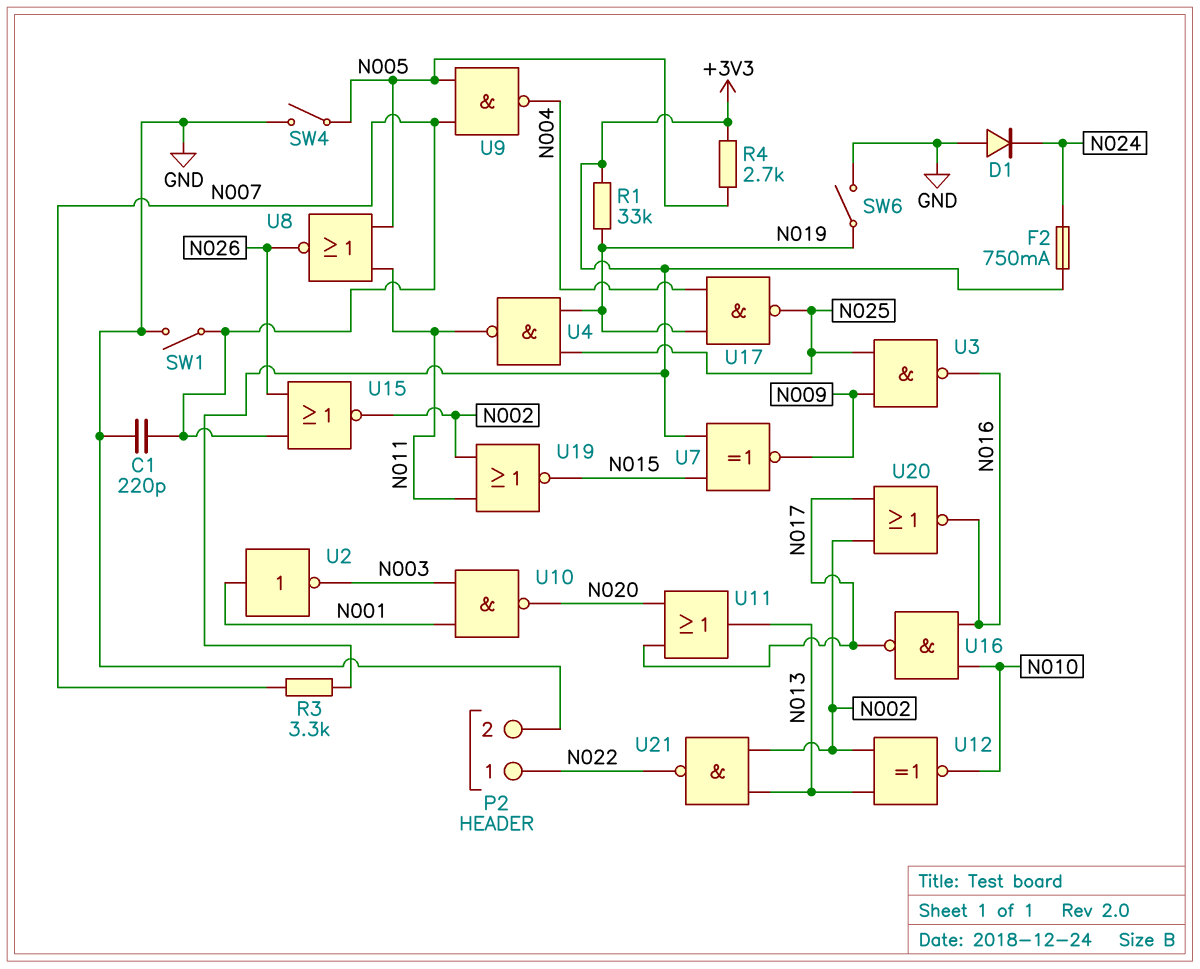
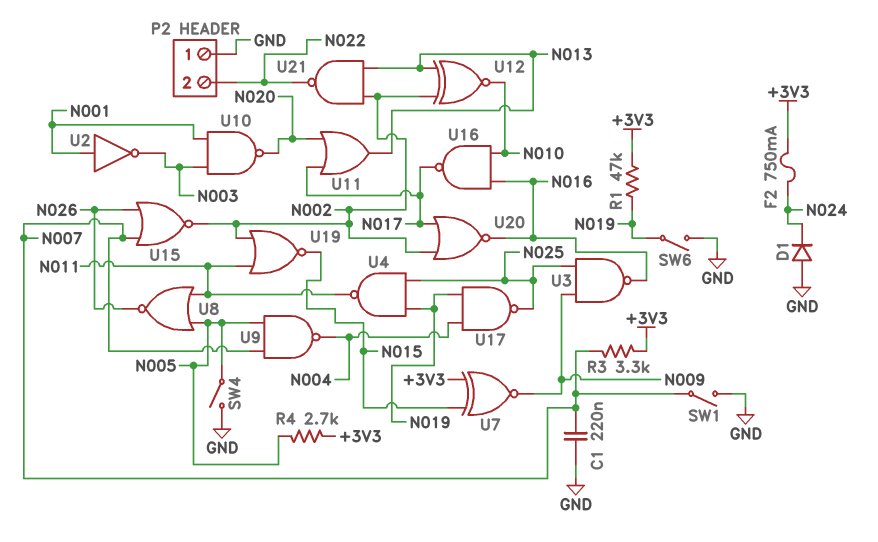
C1: 220pF (GND, N007) -> 220nF (GND, N007)
P2 pin 1: N022 -> GND
P2 pin 2: GND -> N022
R1: 33k (+3V3, N019) -> 47k (+3V3, N019)

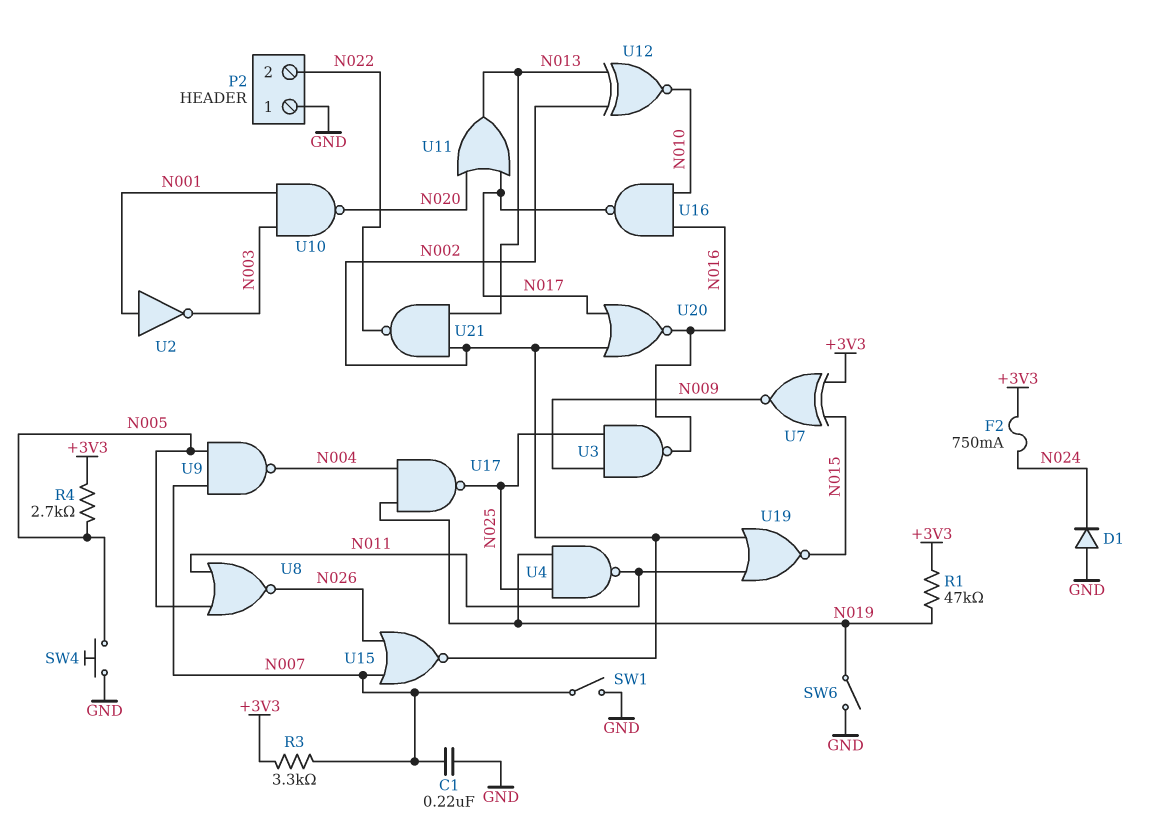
SW4: switch (GND, N005) -> button (GND, N005)

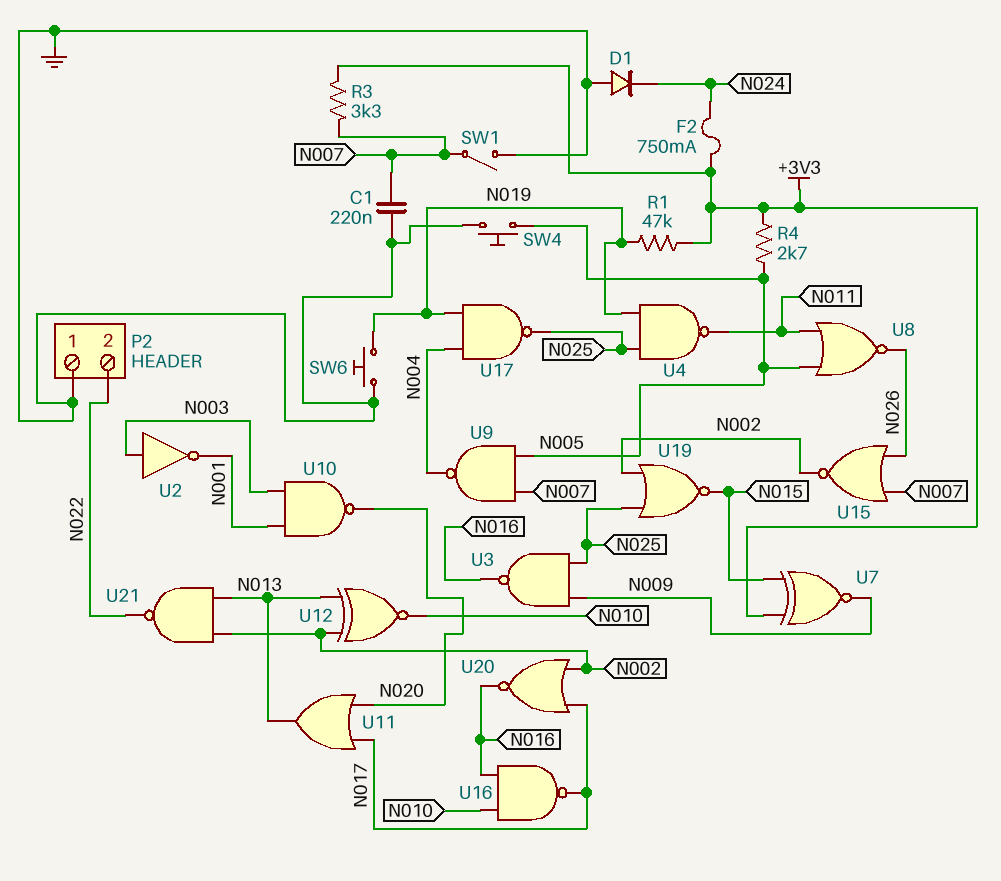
SW6: switch (GND, N019) -> button (GND, N019)
U2: NOT (in N001, out N003) -> NOT (in N003, out N001)
U19: NOR (in N002, in N011, out N015) -> NOR (in N002, in N025, out N015)

